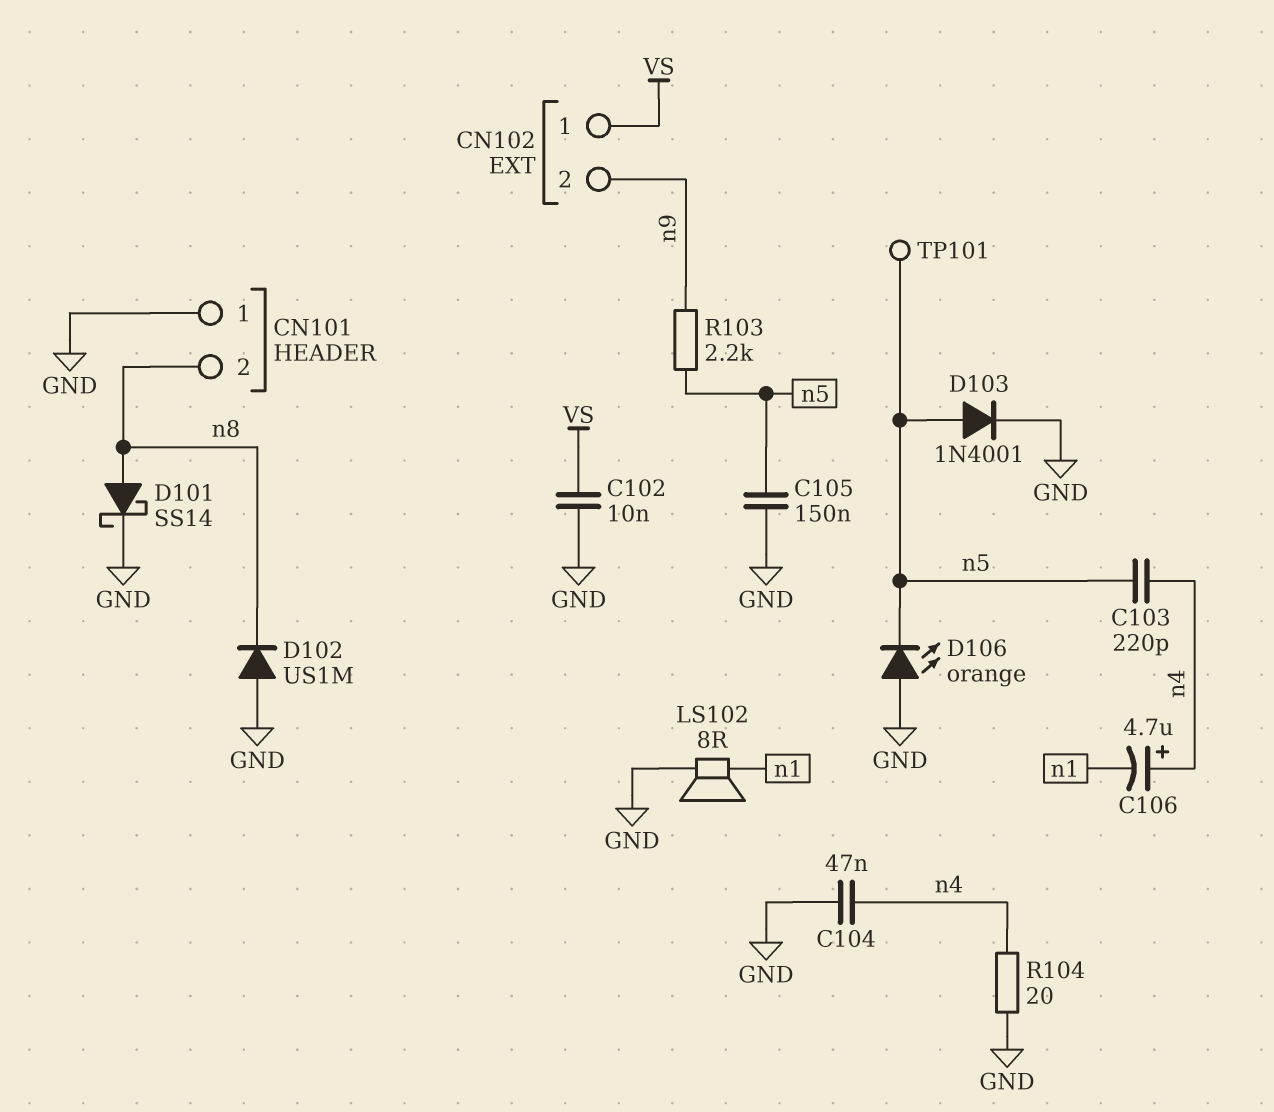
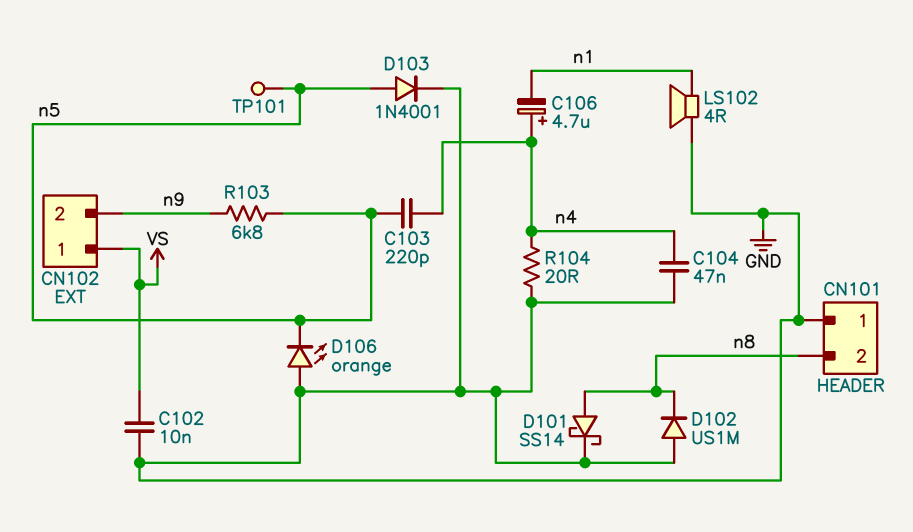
C105: 150nF (GND, n5) -> none
LS102: speaker 8R (GND, n1) -> speaker 4R (GND, n1)
R103: 2.2k (n5, n9) -> 6.8k (n5, n9)

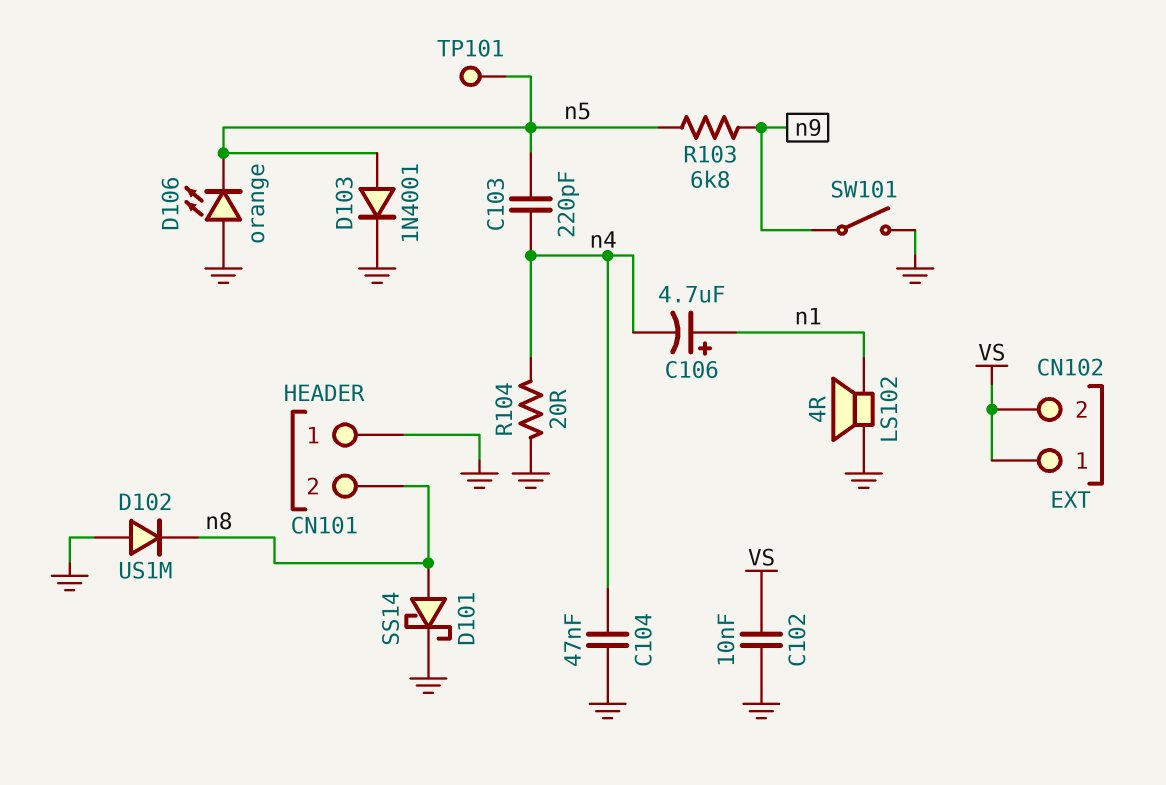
C106: 4.7uF (plus n4, minus n1) -> 4.7uF (plus n1, minus n4)
CN102 pin 2: n9 -> VS
SW101: none -> switch (GND, n9)

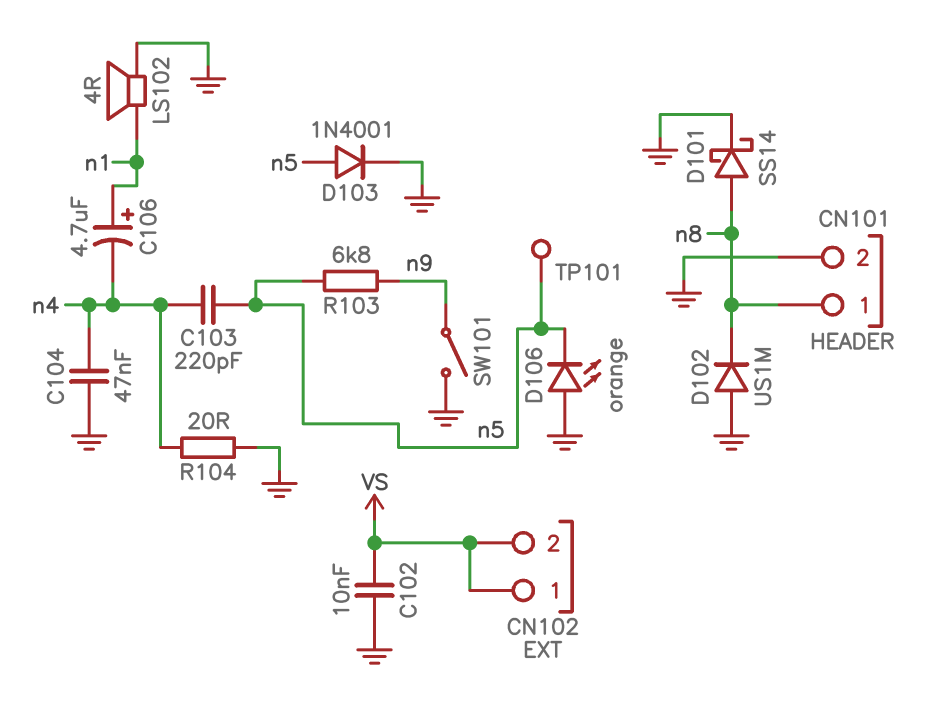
CN101 pin 1: GND -> n8
CN101 pin 2: n8 -> GND

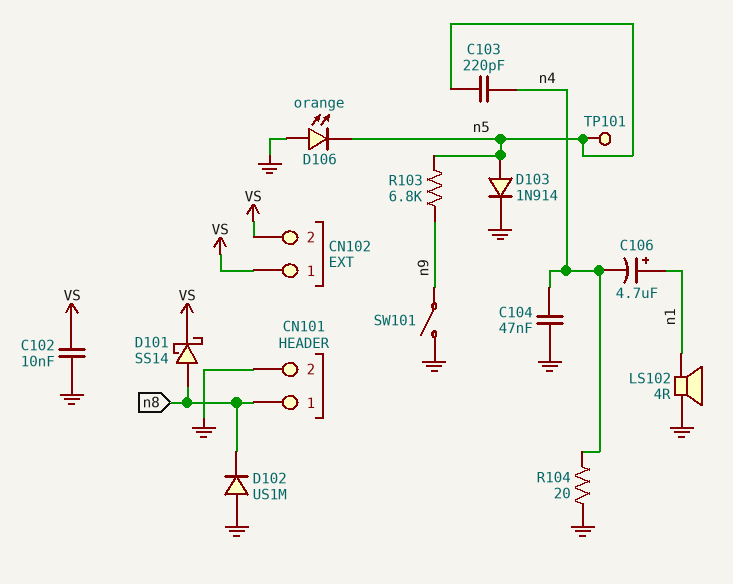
D101: schottky SS14 (A n8, K GND) -> schottky SS14 (A n8, K VS)
D103: diode 1N4001 (A n5, K GND) -> diode 1N914 (A n5, K GND)

